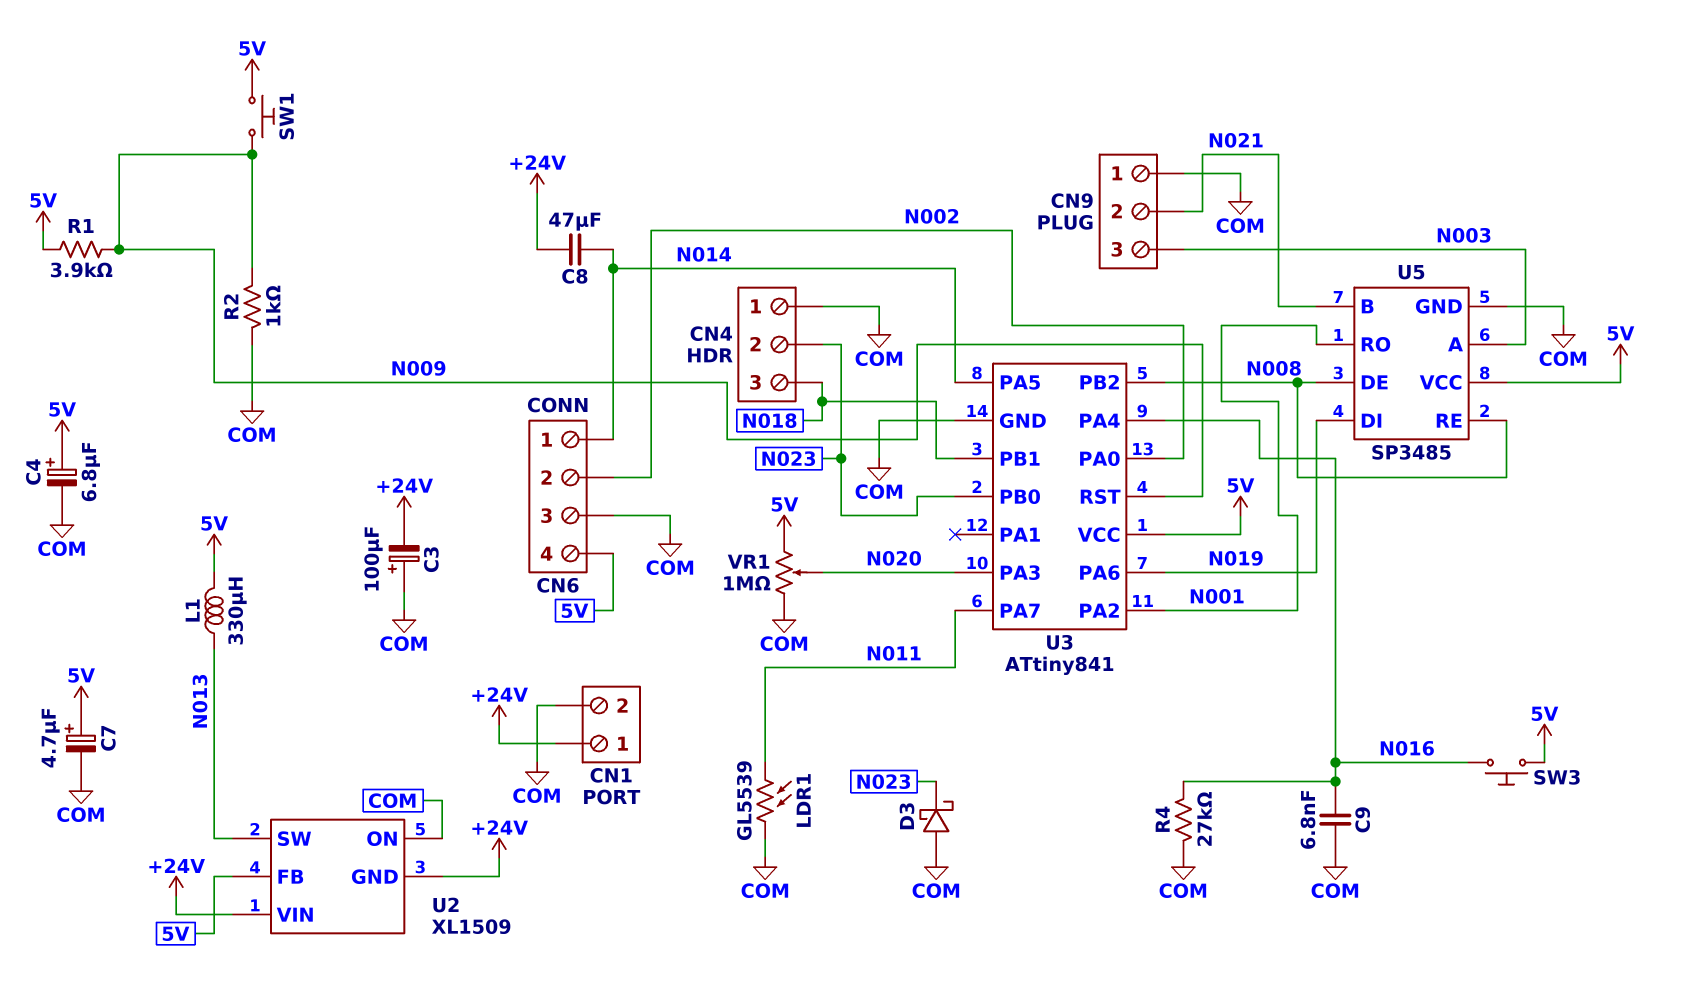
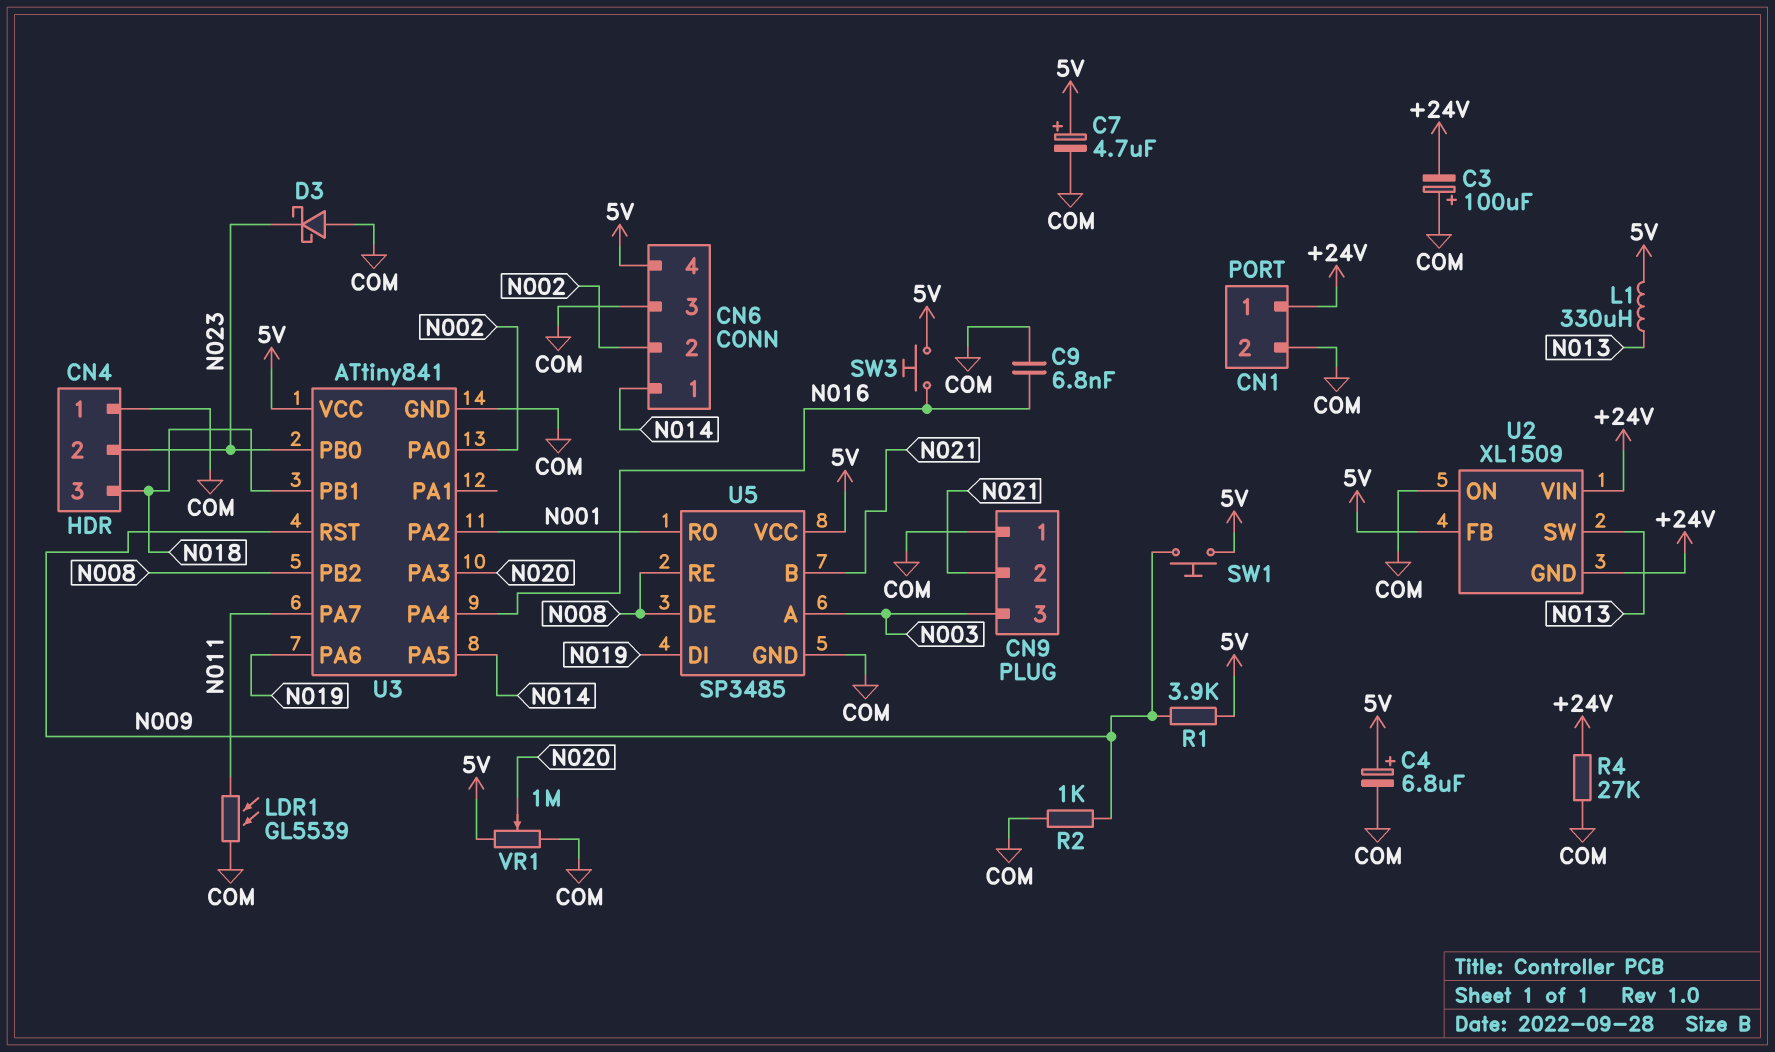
C8: 47uF (+24V, N014) -> none
R4: 27k (COM, N016) -> 27k (+24V, COM)

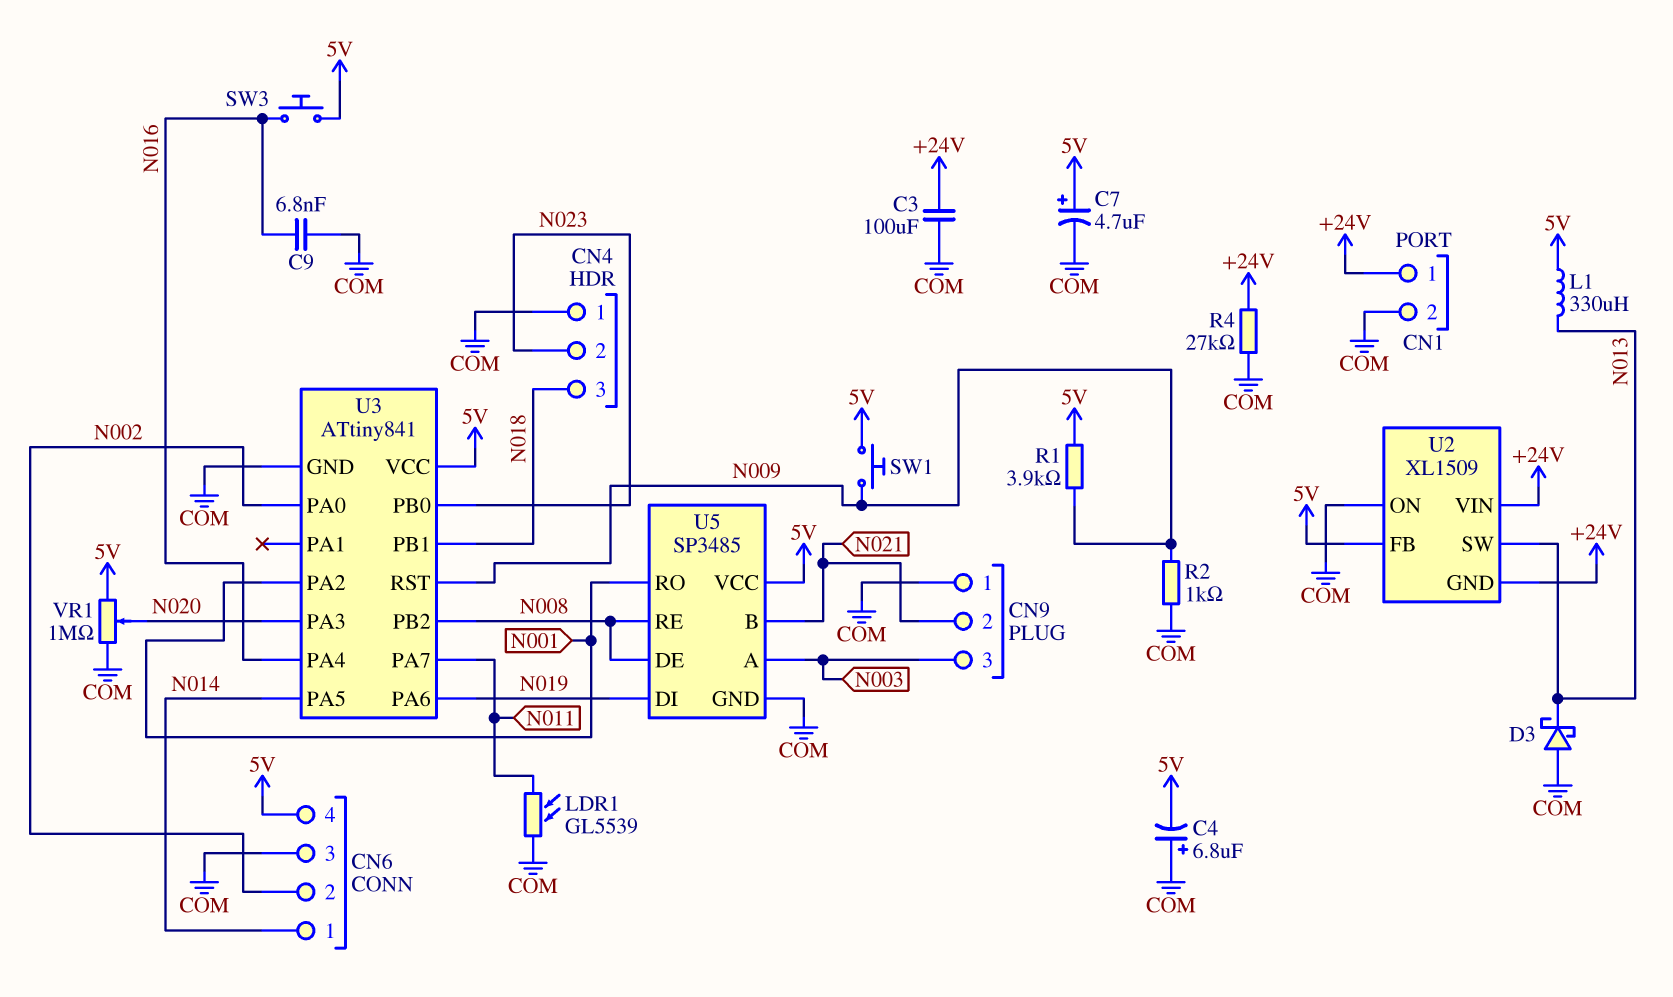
C3: 100uF (plus COM, minus +24V) -> 100uF (+24V, COM)
C4: 6.8uF (plus 5V, minus COM) -> 6.8uF (plus COM, minus 5V)
D3: schottky (A COM, K N023) -> schottky (A COM, K N013)

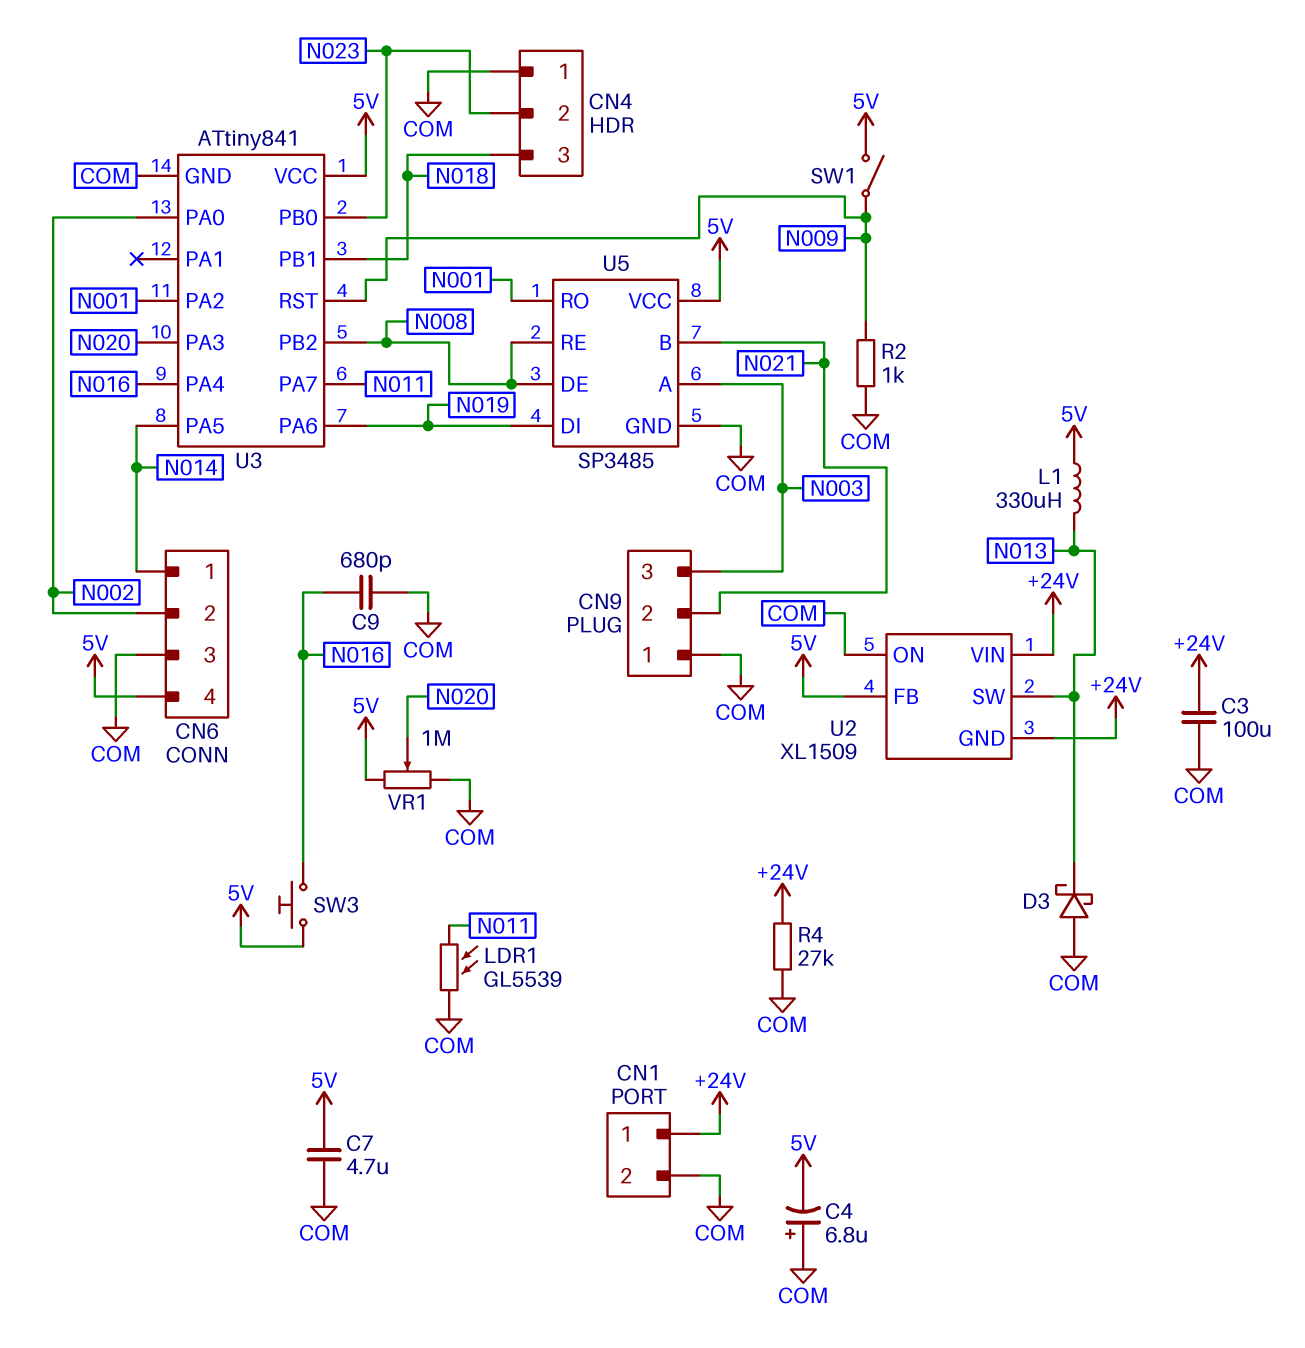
C7: 4.7uF (plus 5V, minus COM) -> 4.7uF (5V, COM)
C9: 6.8nF (COM, N016) -> 680pF (COM, N016)
R1: 3.9k (5V, N009) -> none
SW1: button (5V, N009) -> switch (5V, N009)

